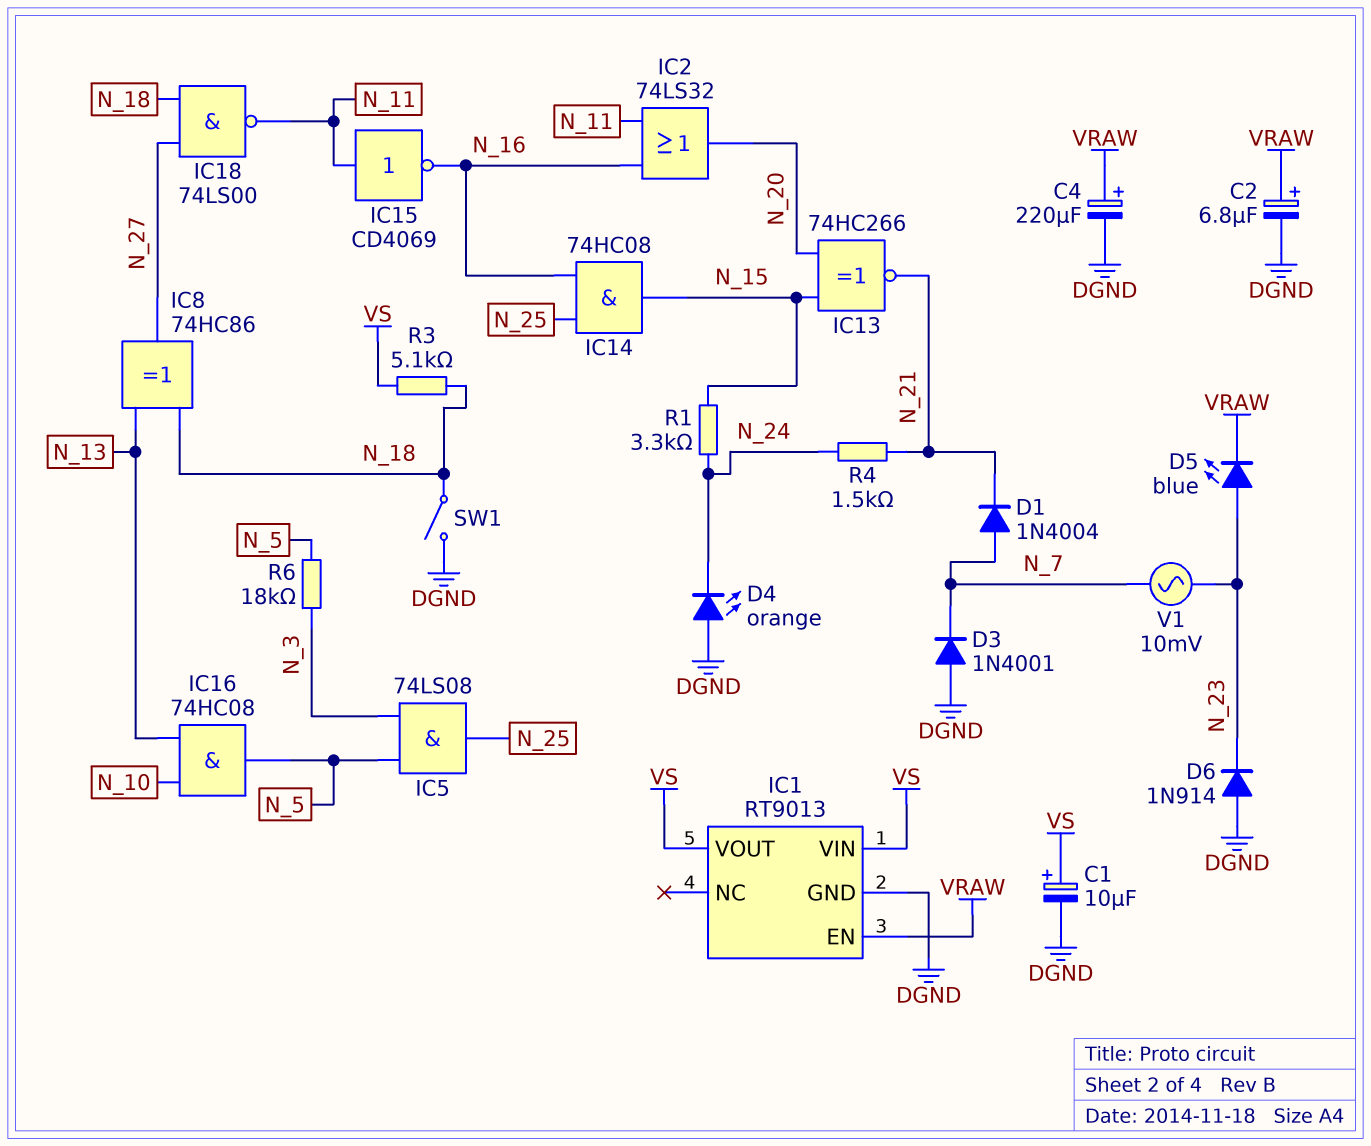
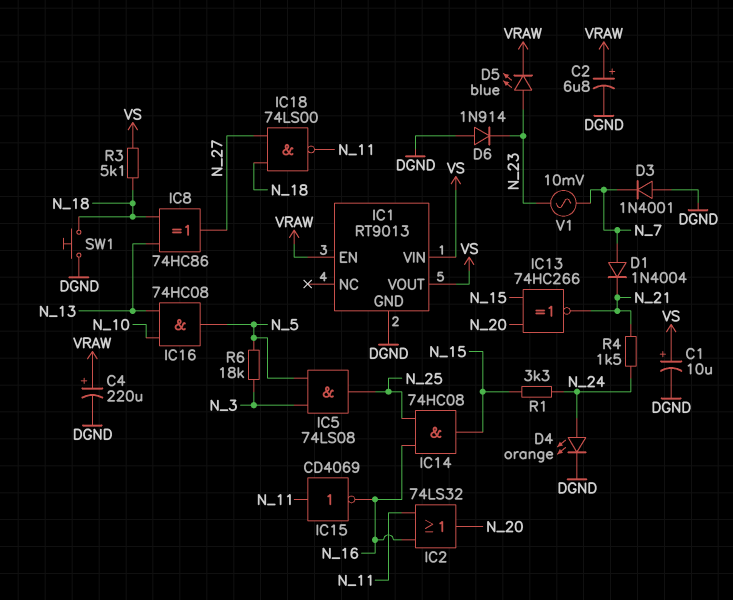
D4: LED orange (A DGND, K N_24) -> LED orange (A N_24, K DGND)
SW1: switch (DGND, N_18) -> button (DGND, N_18)

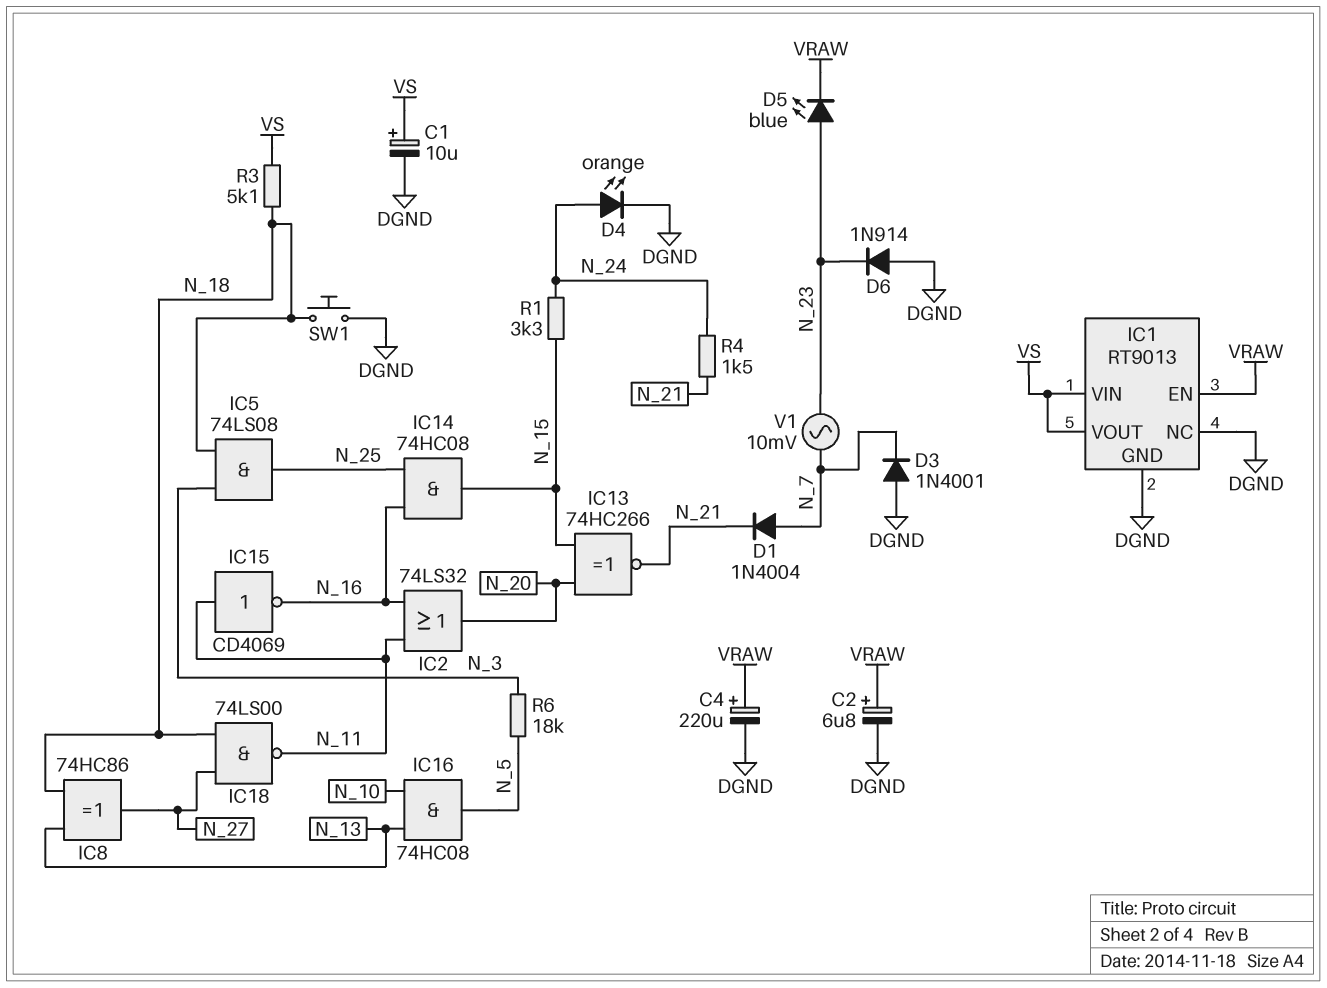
IC1 pin NC: none -> DGND
IC5: AND 74LS08 (in N_3, in N_5, out N_25) -> AND 74LS08 (in N_3, in N_18, out N_25)

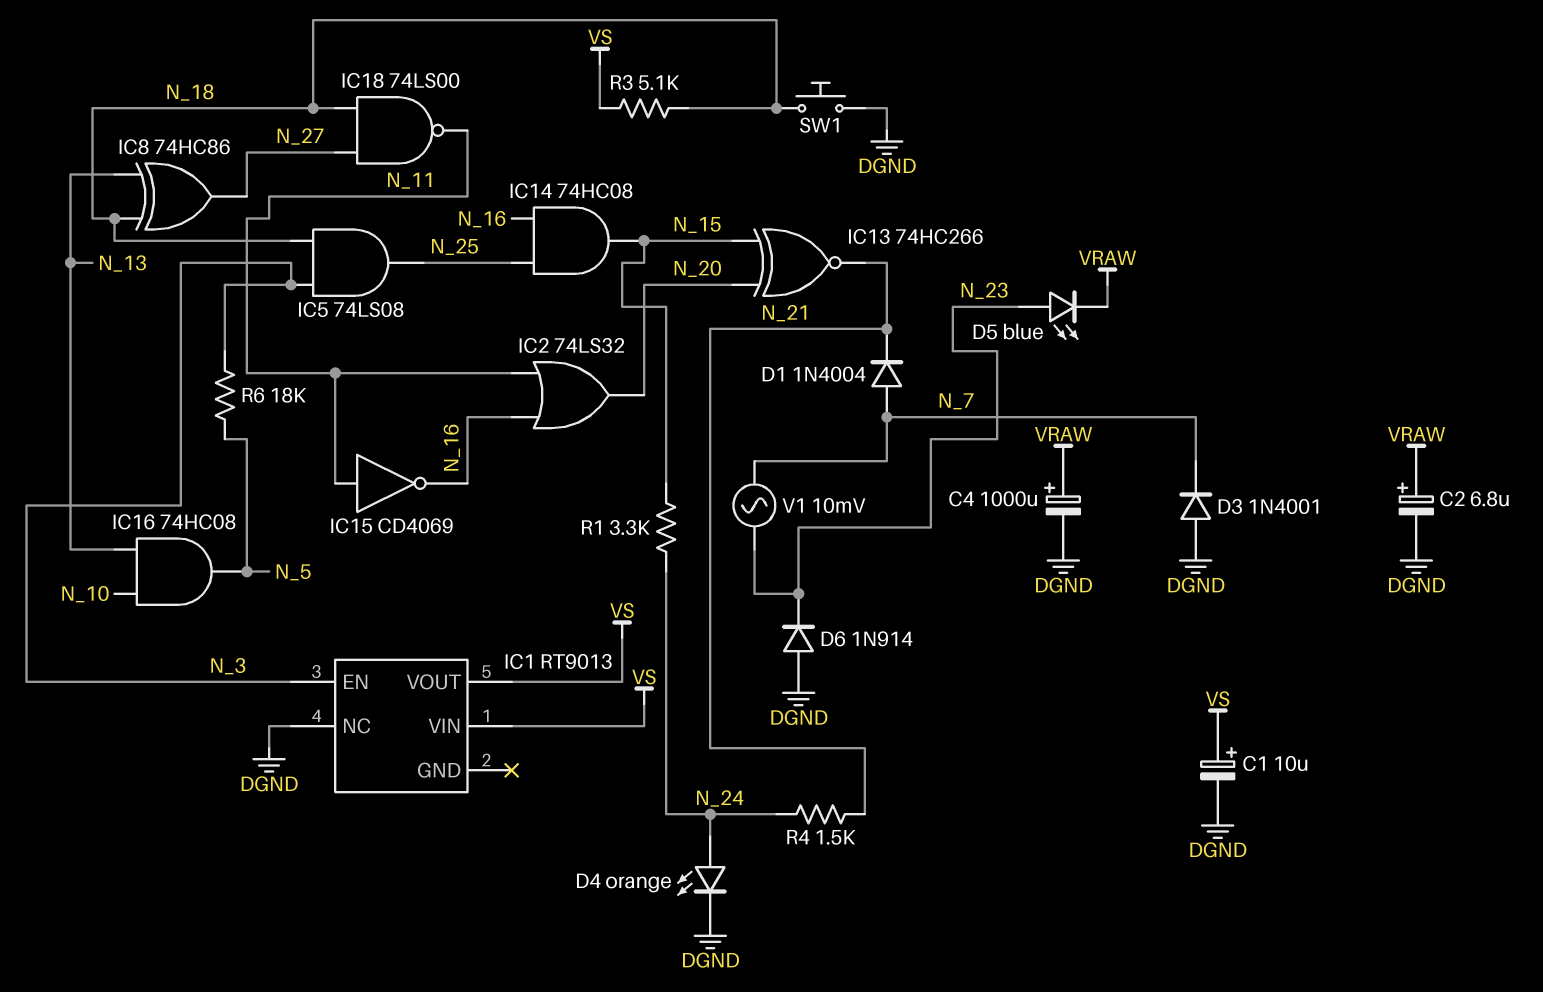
C4: 220uF (plus VRAW, minus DGND) -> 1000uF (plus VRAW, minus DGND)
IC1 pin EN: VRAW -> N_3
IC1 pin GND: DGND -> none

